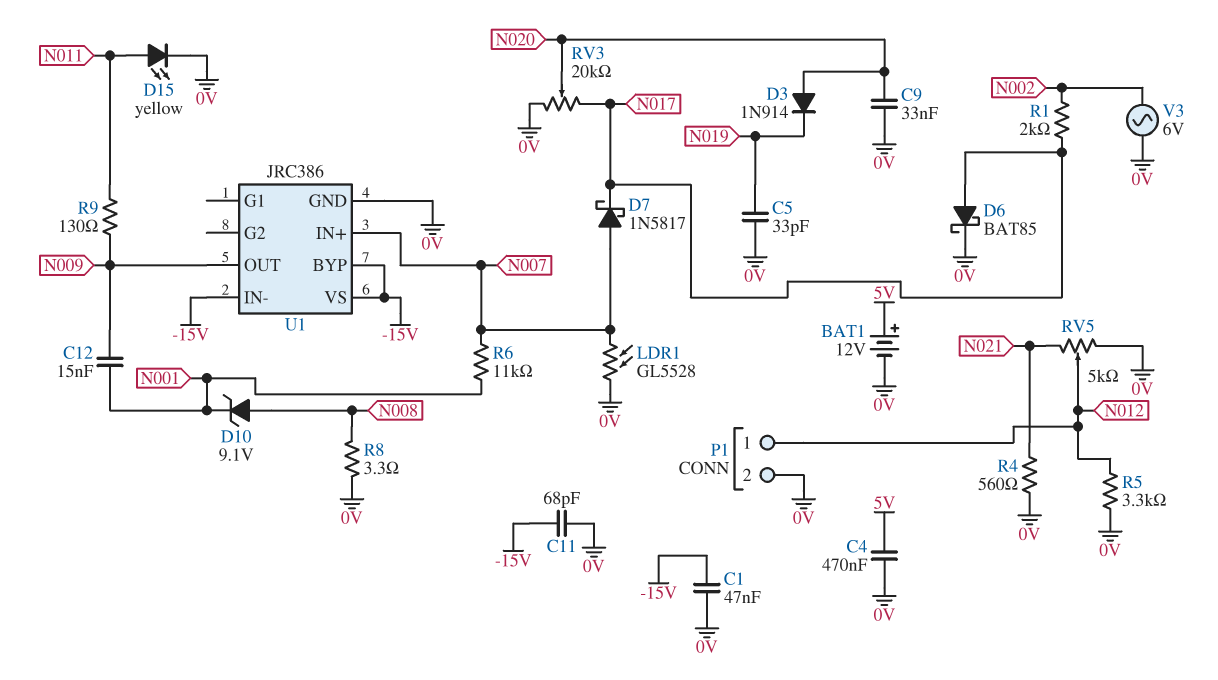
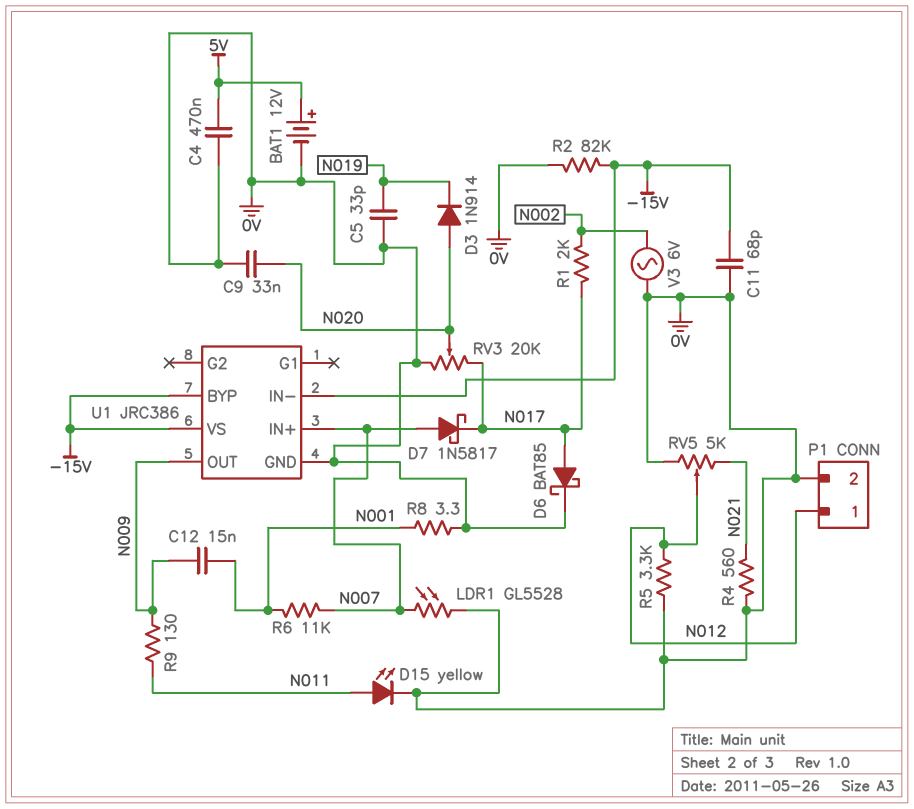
C1: 47nF (-15V, 0V) -> none
D10: zener 9.1V (A N008, K N001) -> none
R2: none -> 82k (-15V, 0V)
R8: 3.3 (0V, N008) -> 3.3 (0V, N001)

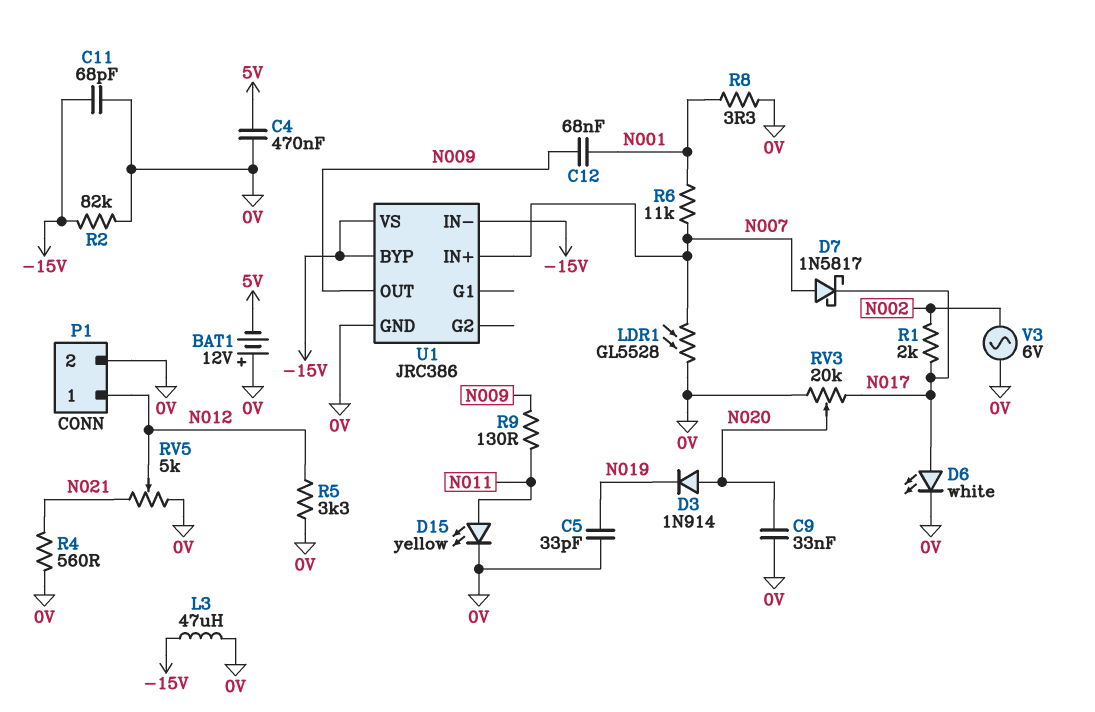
BAT1: 12V (plus 5V, minus 0V) -> 12V (plus 0V, minus 5V)
C12: 15nF (N001, N009) -> 68nF (N001, N009)
D6: schottky BAT85 (A N017, K 0V) -> LED white (A N017, K 0V)
L3: none -> 47uH (-15V, 0V)

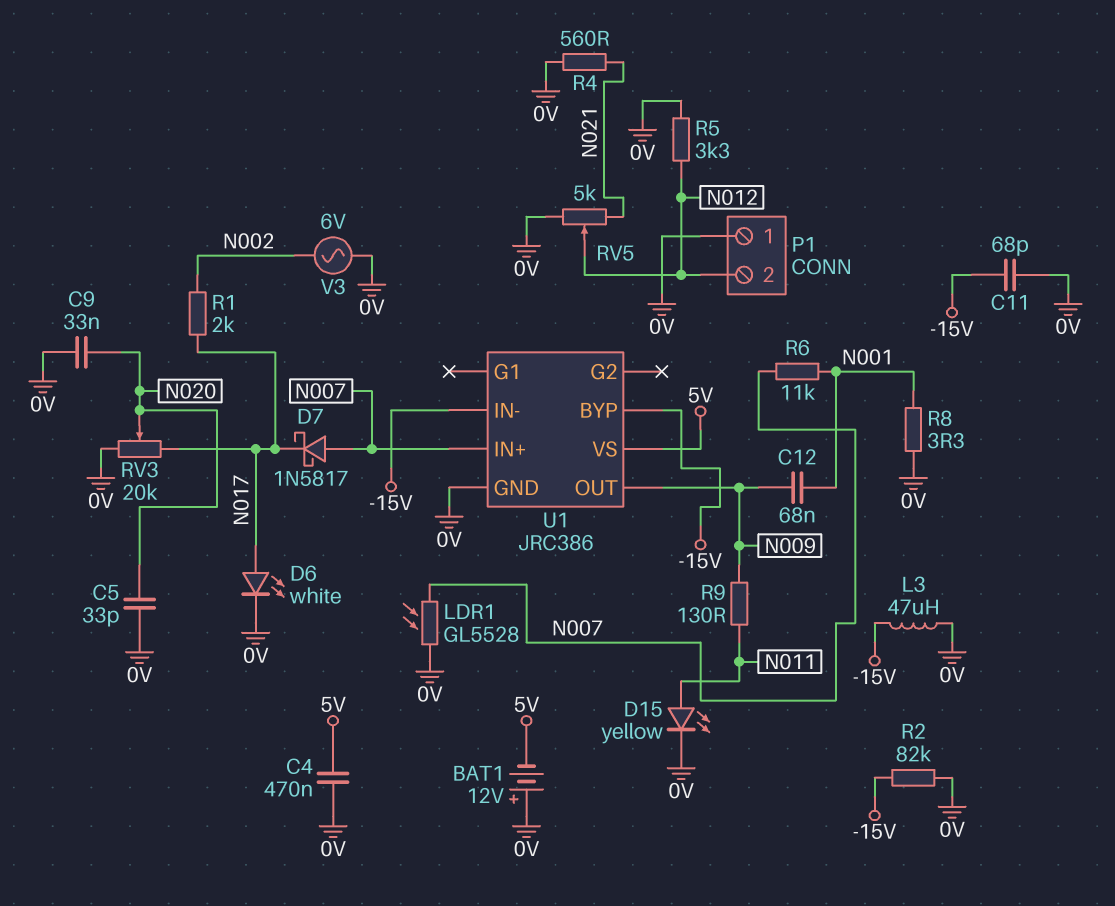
C5: 33pF (0V, N019) -> 33pF (0V, N020)
D3: diode 1N914 (A N020, K N019) -> none
P1 pin 1: N012 -> 0V
P1 pin 2: 0V -> N012
U1 pin VS: -15V -> 5V

